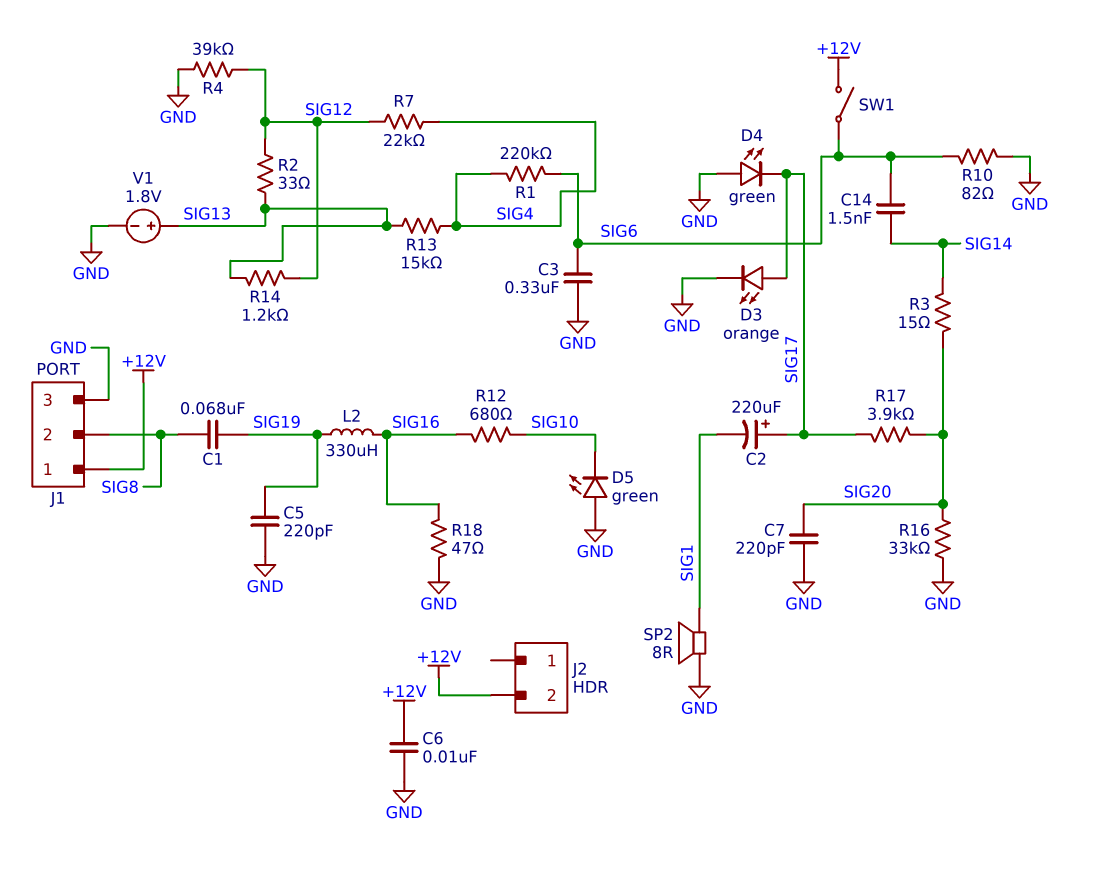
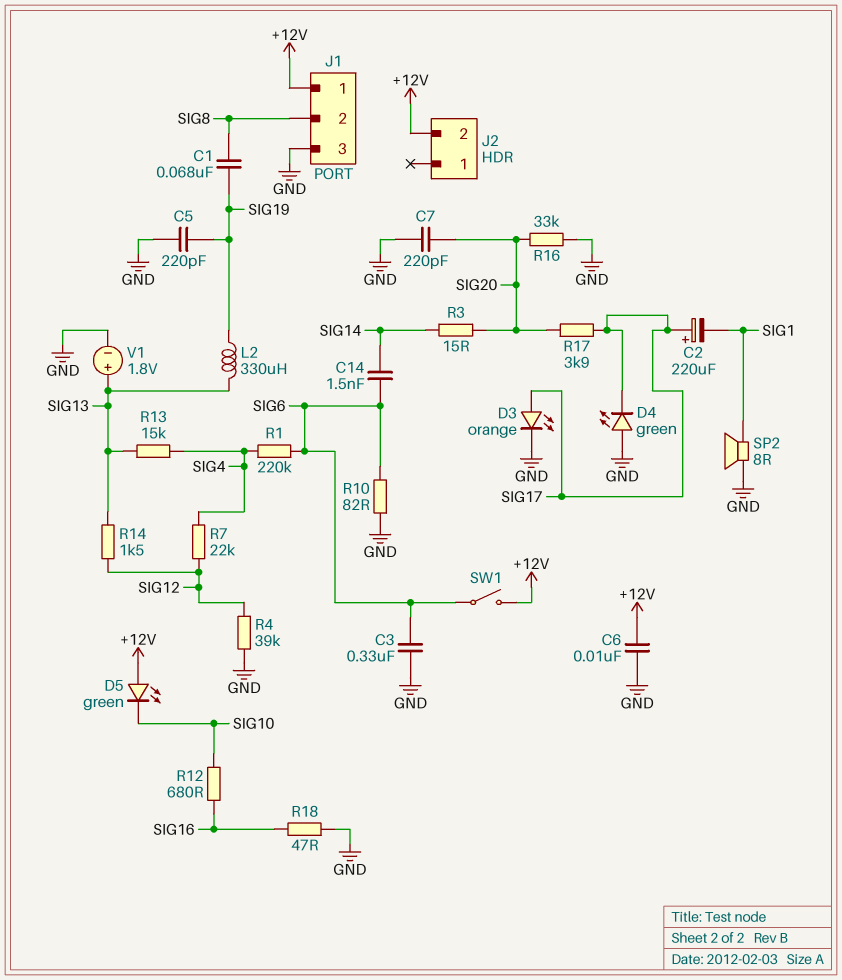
D5: LED green (A GND, K SIG10) -> LED green (A +12V, K SIG10)
L2: 330uH (SIG16, SIG19) -> 330uH (SIG13, SIG19)
R2: 33 (SIG12, SIG13) -> none
R14: 1.2k (SIG12, SIG13) -> 1.5k (SIG12, SIG13)

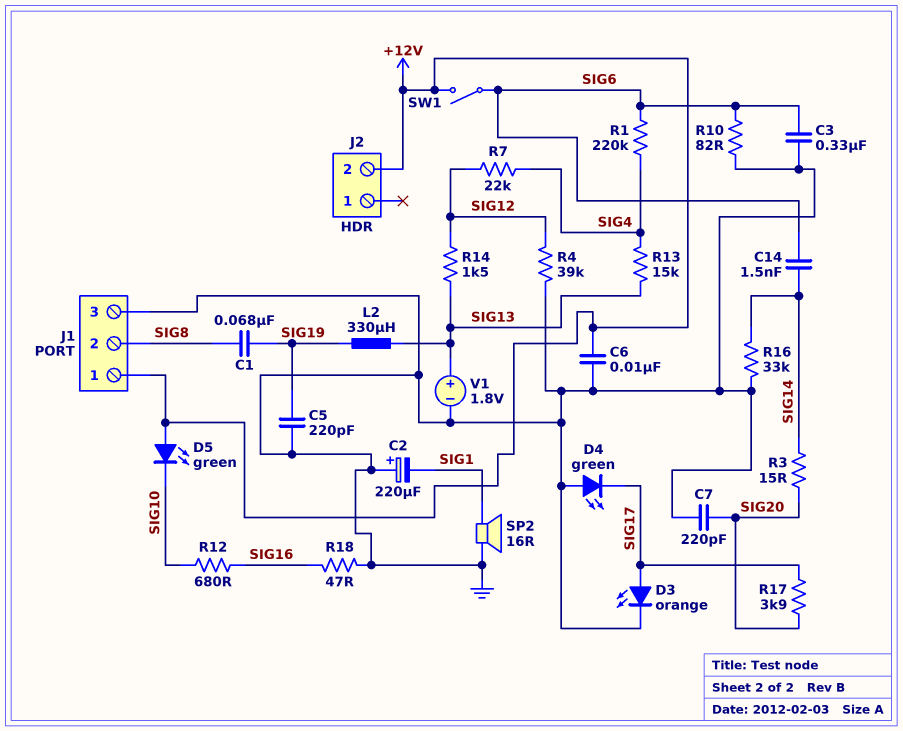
C2: 220uF (plus SIG17, minus SIG1) -> 220uF (plus GND, minus SIG1)
R16: 33k (GND, SIG20) -> 33k (GND, SIG14)
SP2: speaker 8R (GND, SIG1) -> speaker 16R (GND, SIG1)

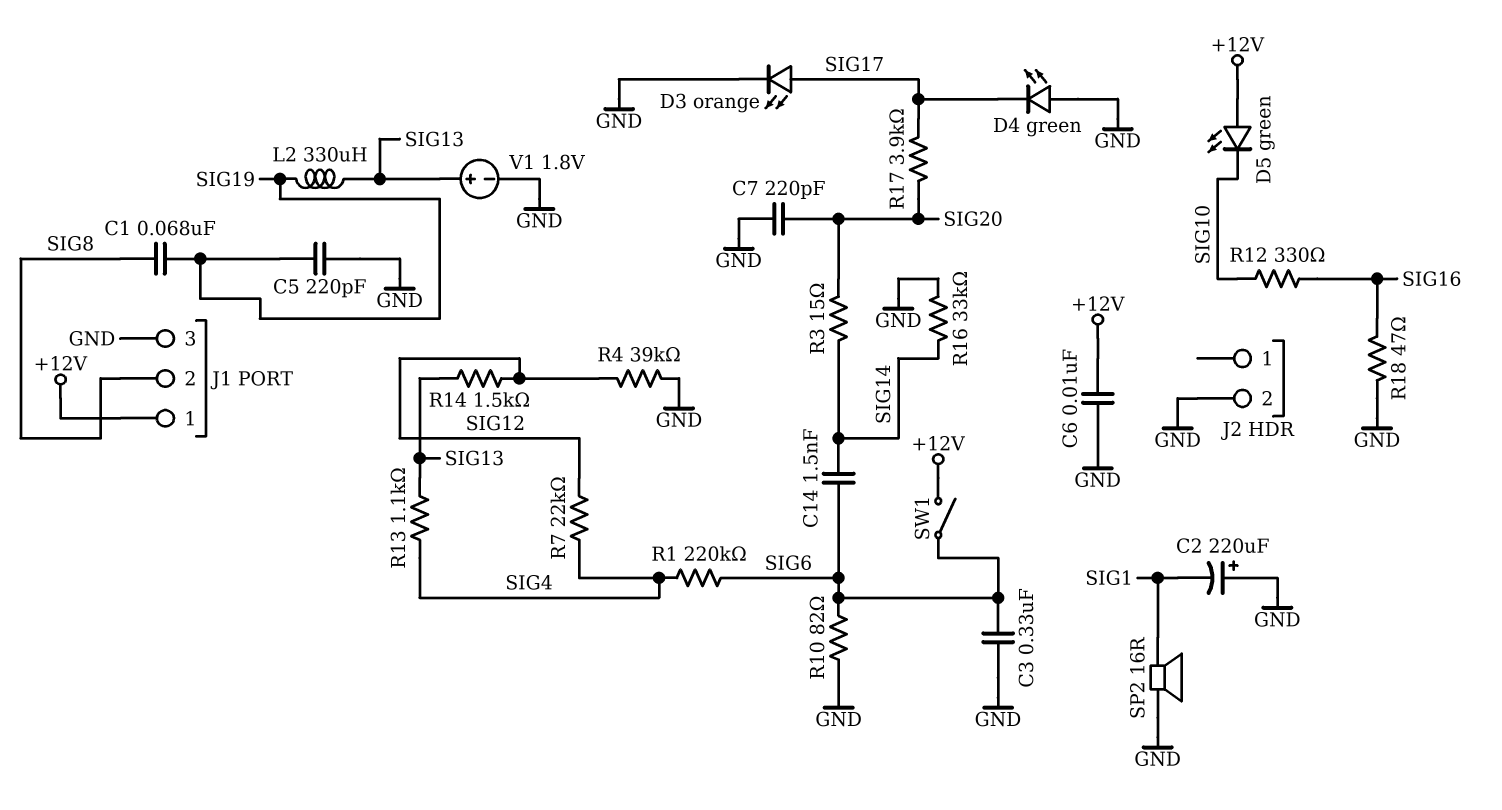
J2 pin 2: +12V -> GND
R12: 680 (SIG10, SIG16) -> 330 (SIG10, SIG16)
R13: 15k (SIG4, SIG13) -> 1.1k (SIG4, SIG13)

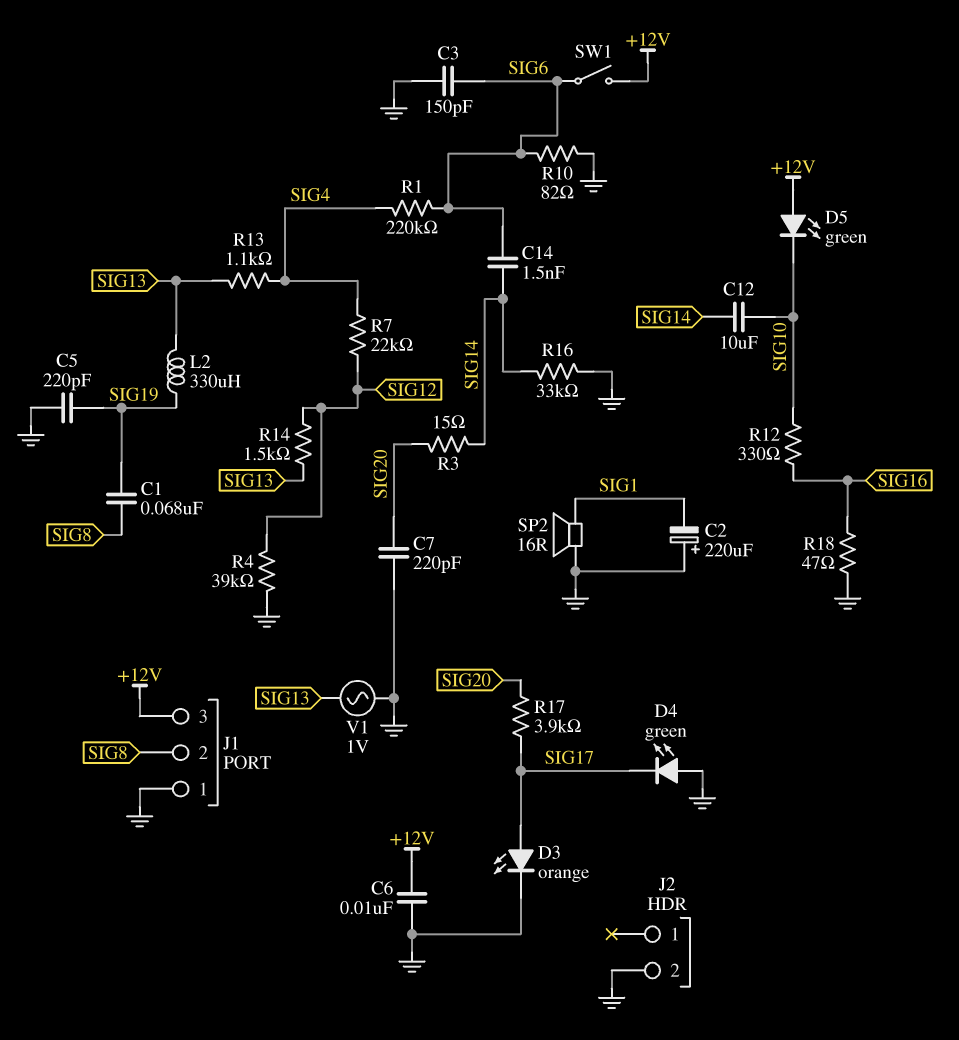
C3: 330nF (GND, SIG6) -> 150pF (GND, SIG6)
C12: none -> 10uF (SIG10, SIG14)
J1 pin 1: +12V -> GND
J1 pin 3: GND -> +12V
V1: 1.8V (plus SIG13, minus GND) -> AC 1V (GND, SIG13)

